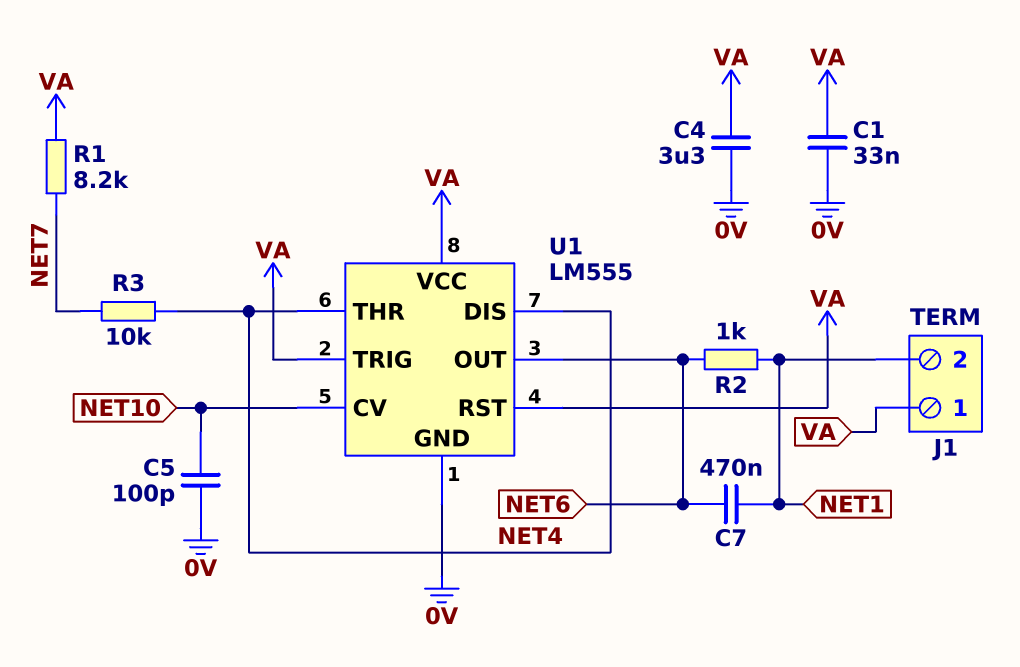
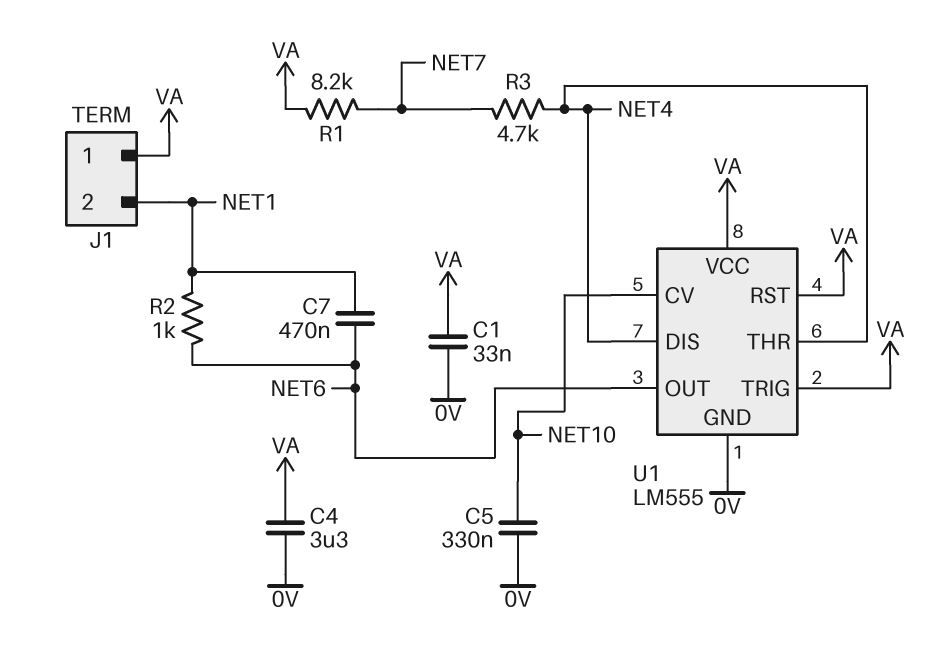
C5: 100pF (0V, NET10) -> 330nF (0V, NET10)
R3: 10k (NET4, NET7) -> 4.7k (NET4, NET7)

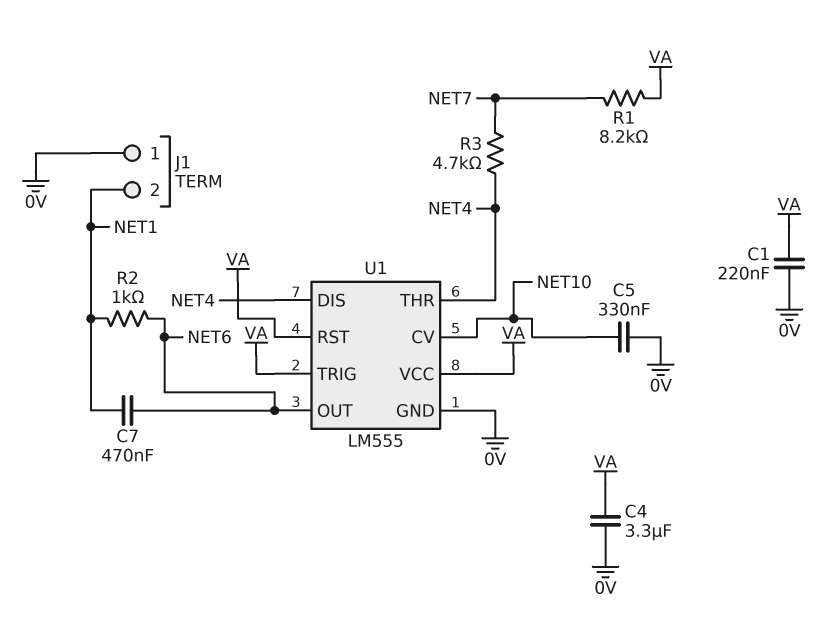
C1: 33nF (0V, VA) -> 220nF (0V, VA)
J1 pin 1: VA -> 0V

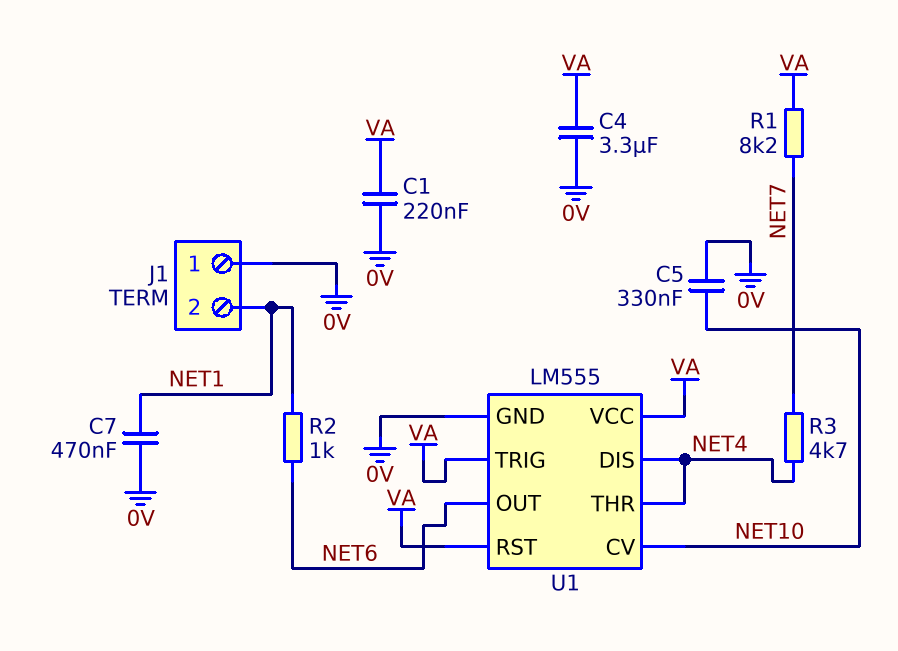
C7: 470nF (NET1, NET6) -> 470nF (0V, NET1)

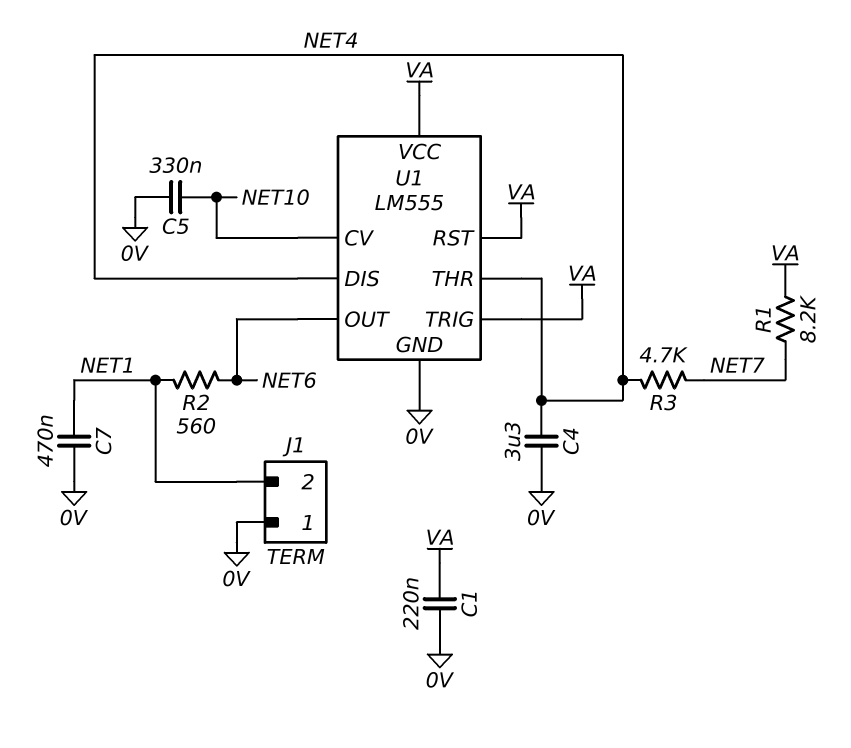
C4: 3.3uF (0V, VA) -> 3.3uF (0V, NET4)
R2: 1k (NET1, NET6) -> 560 (NET1, NET6)

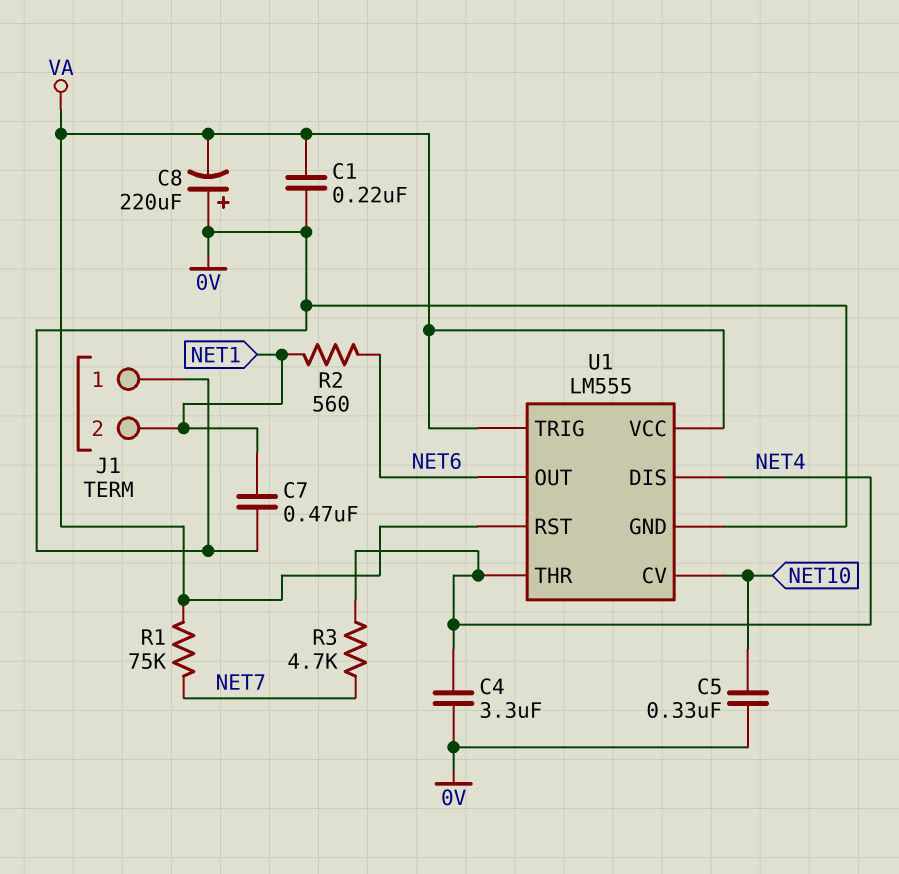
C8: none -> 220uF (plus 0V, minus VA)
R1: 8.2k (NET7, VA) -> 75k (NET7, VA)

